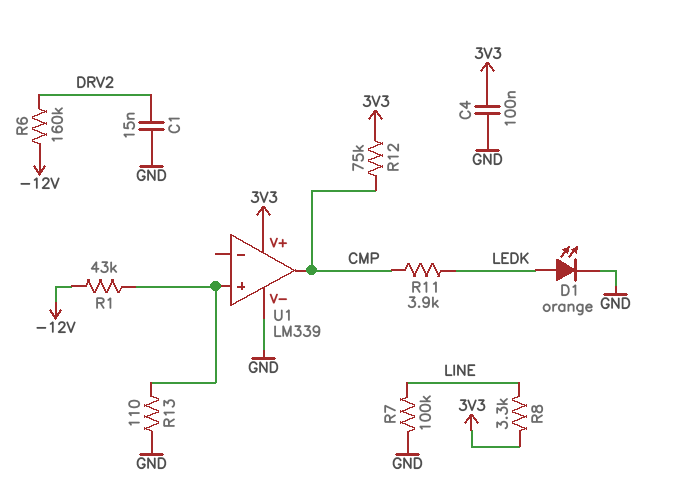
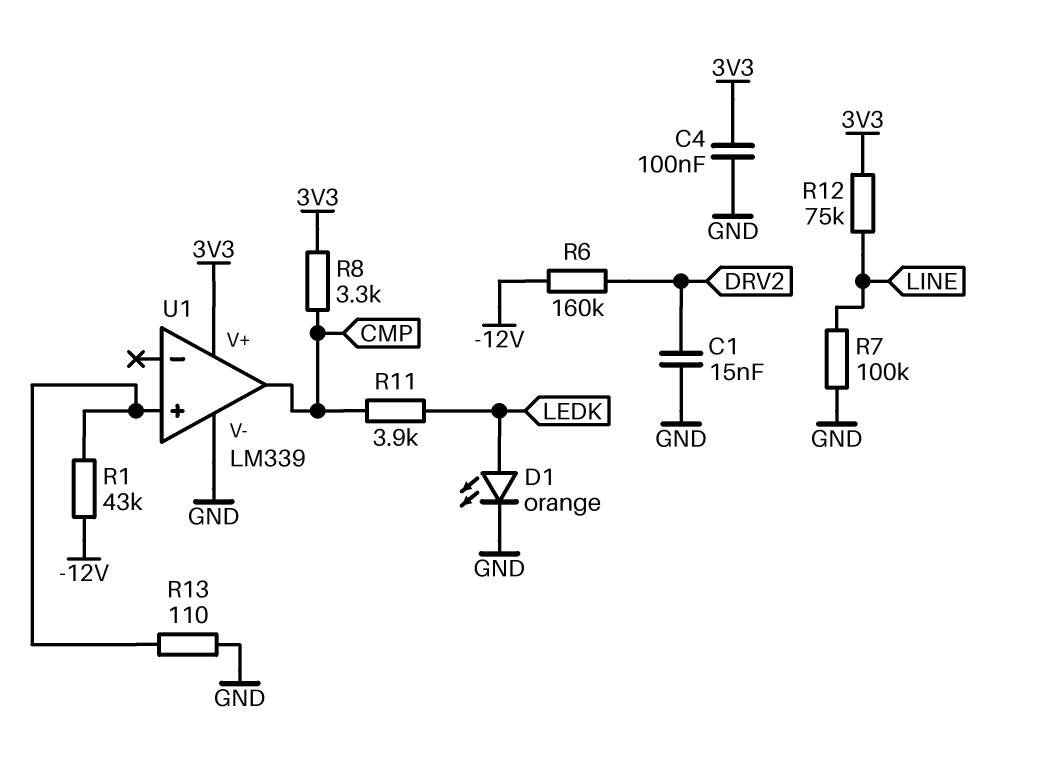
R8: 3.3k (3V3, LINE) -> 3.3k (3V3, CMP)
R12: 75k (3V3, CMP) -> 75k (3V3, LINE)

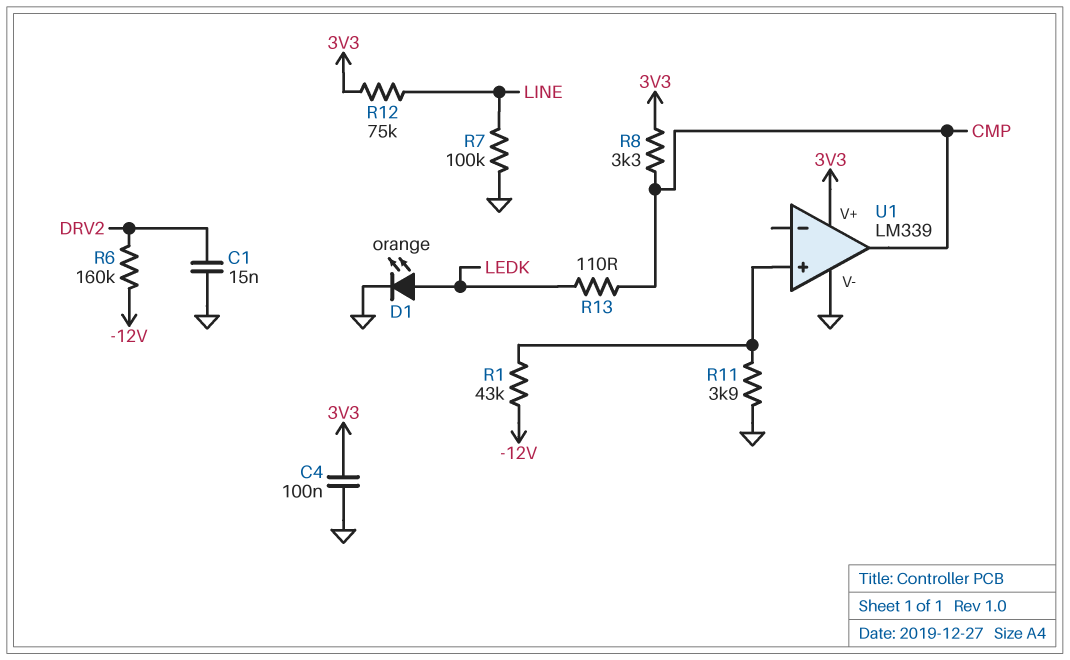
R11: 3.9k (CMP, LEDK) -> 3.9k (GND, U1/in+)
R13: 110 (GND, U1/in+) -> 110 (CMP, LEDK)

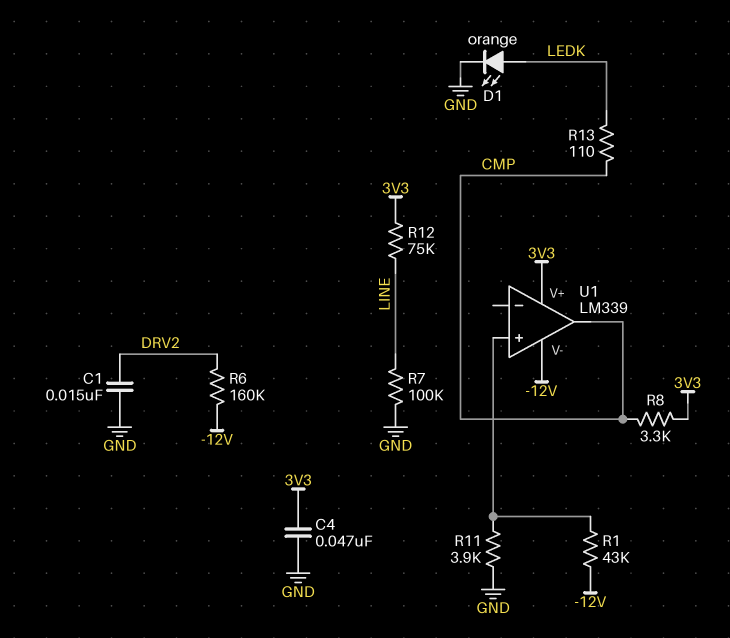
C4: 100nF (3V3, GND) -> 47nF (3V3, GND)
U1 pin V-: GND -> -12V

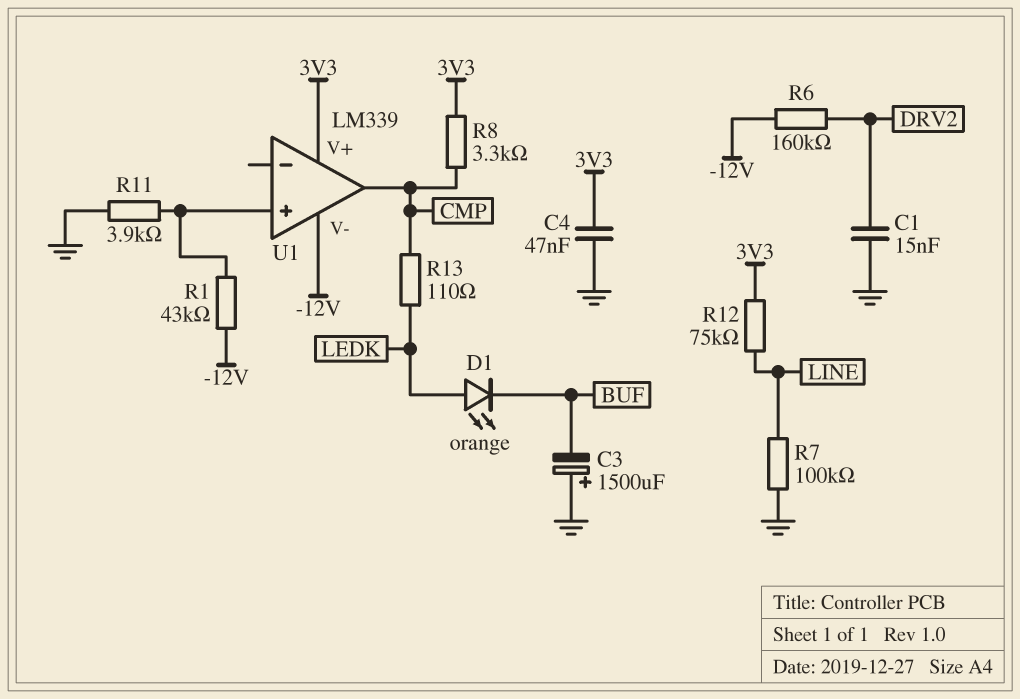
C3: none -> 1500uF (plus GND, minus BUF)
D1: LED orange (A LEDK, K GND) -> LED orange (A LEDK, K BUF)

